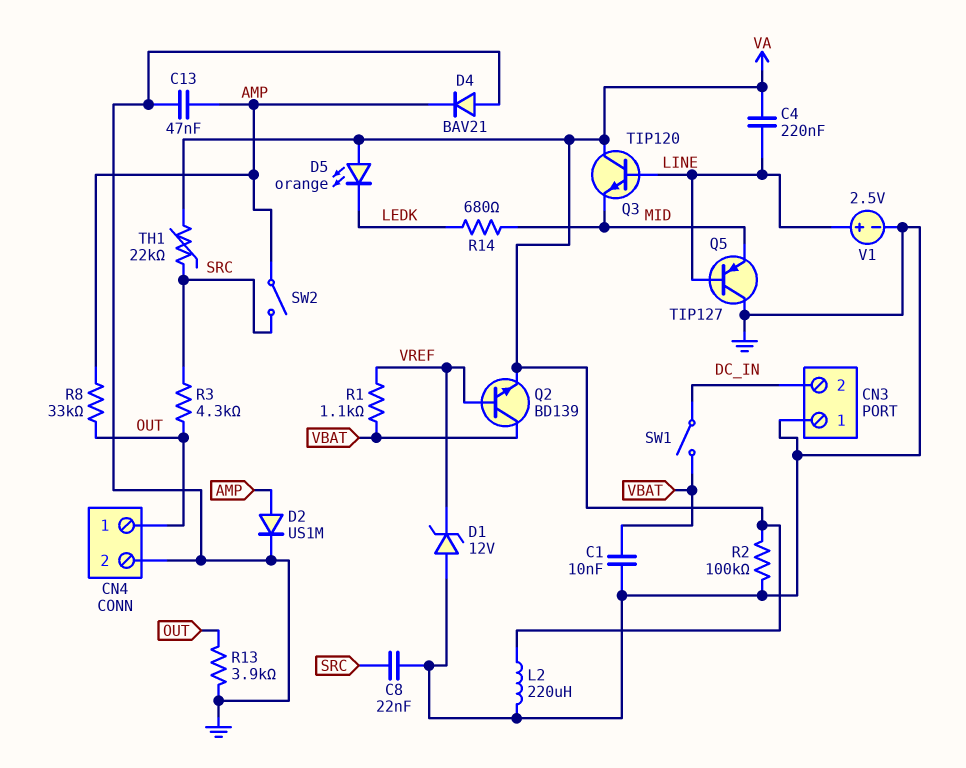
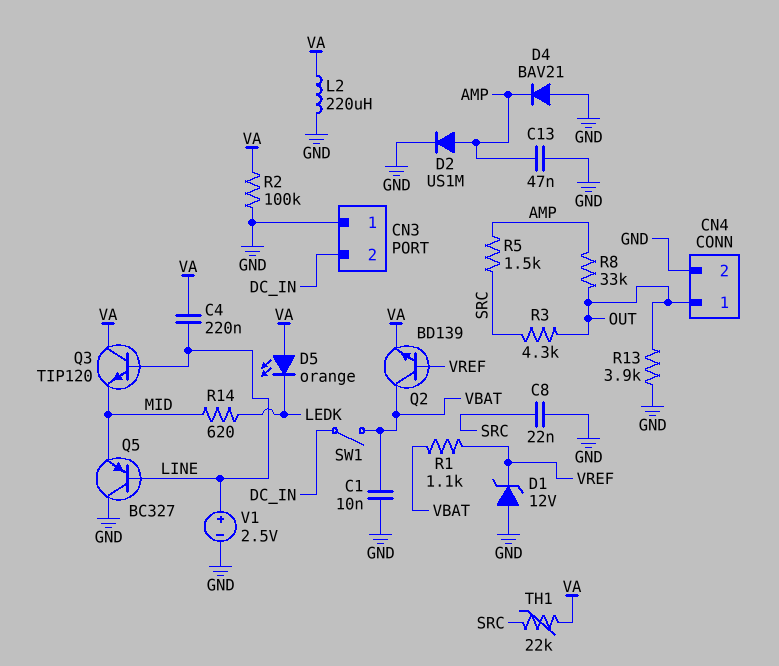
Q5: PNP TIP127 (B LINE, C GND, E MID) -> PNP BC327 (B LINE, C GND, E MID)
R5: none -> 1.5k (AMP, SRC)
R14: 680 (LEDK, MID) -> 620 (LEDK, MID)
SW2: switch (AMP, SRC) -> none

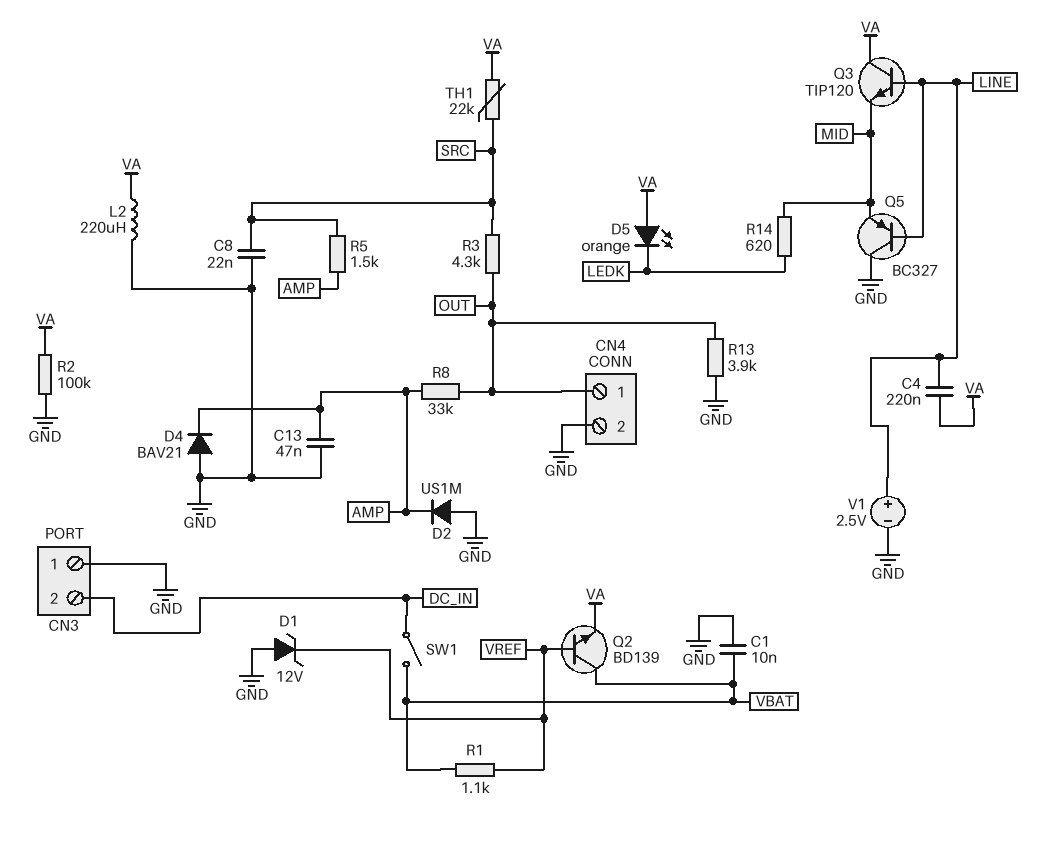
D2: diode US1M (A AMP, K GND) -> diode US1M (A GND, K AMP)

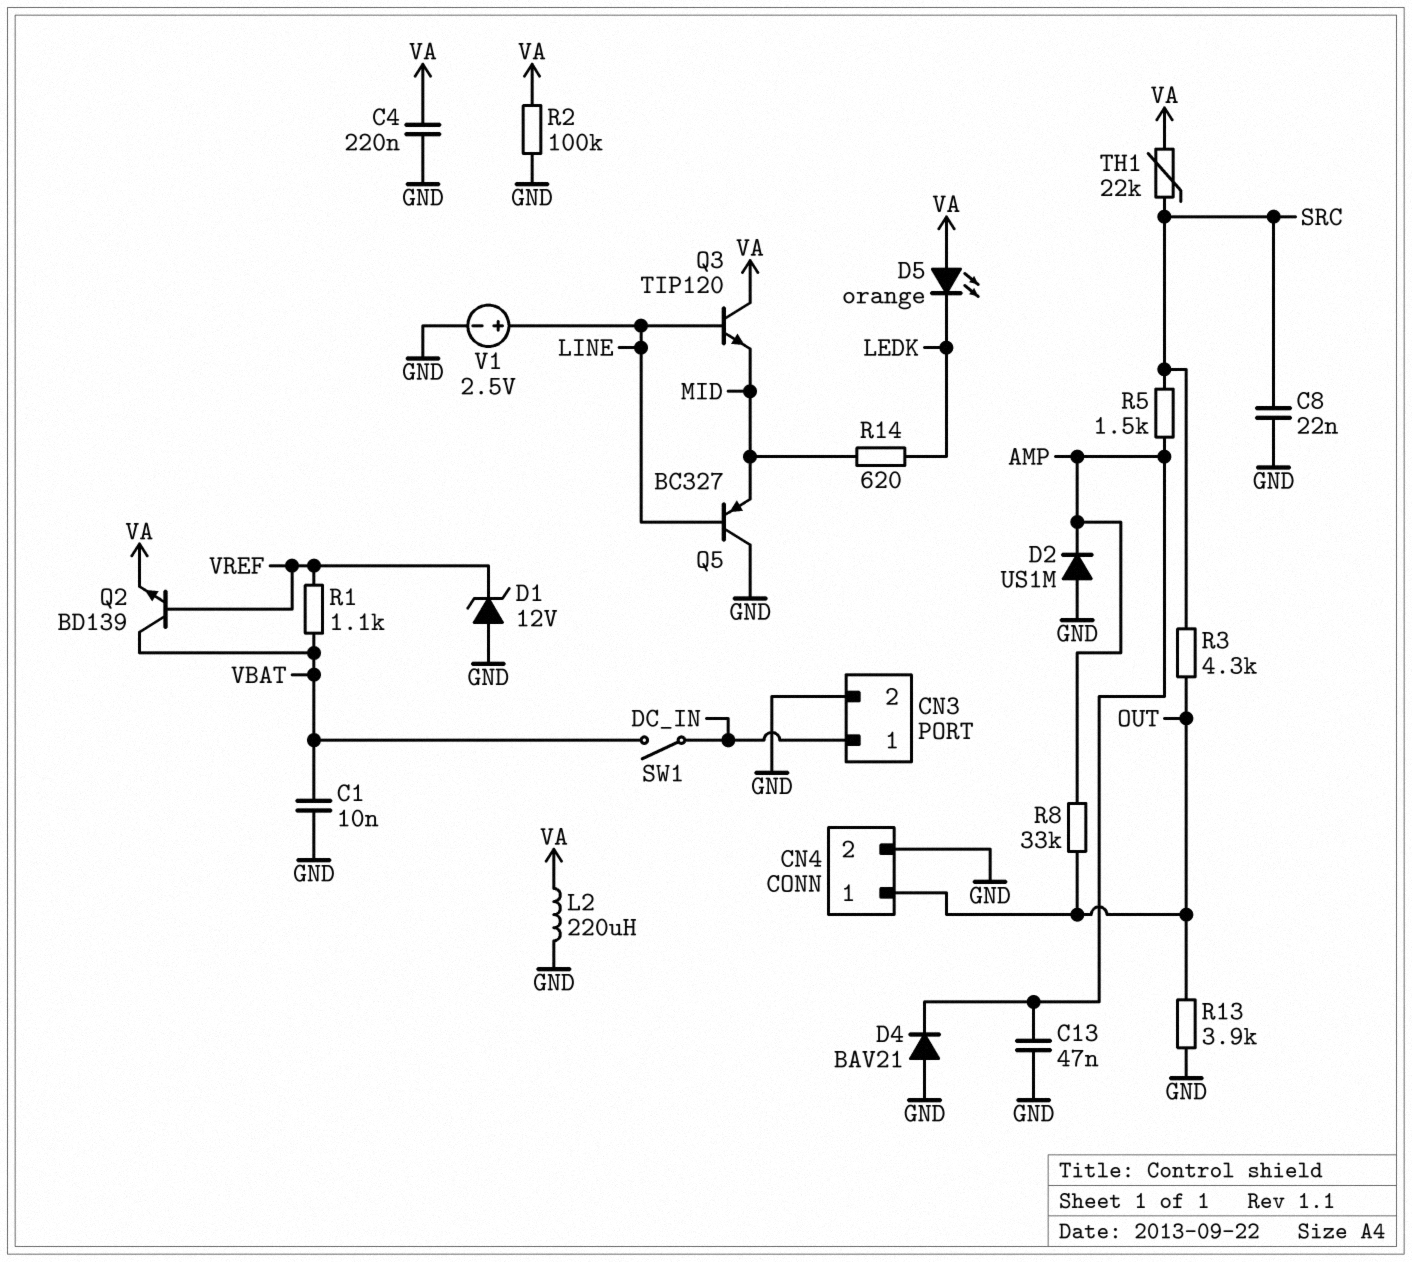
C4: 220nF (LINE, VA) -> 220nF (GND, VA)
CN3 pin 1: GND -> DC_IN
CN3 pin 2: DC_IN -> GND

